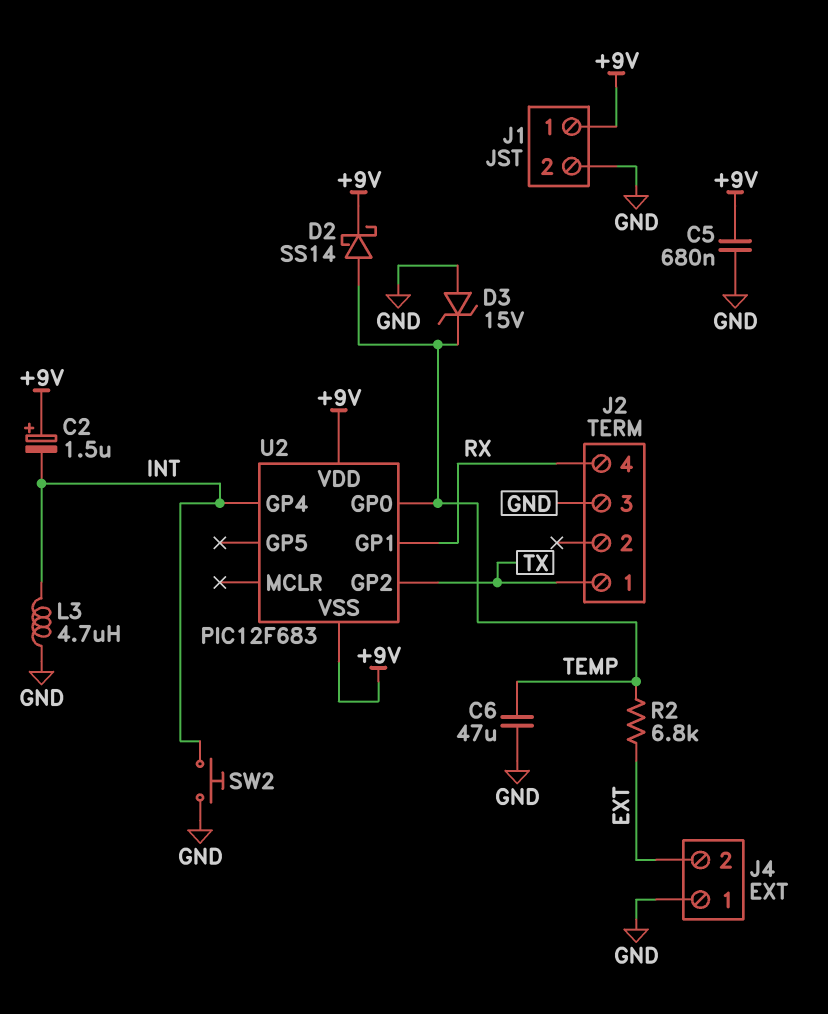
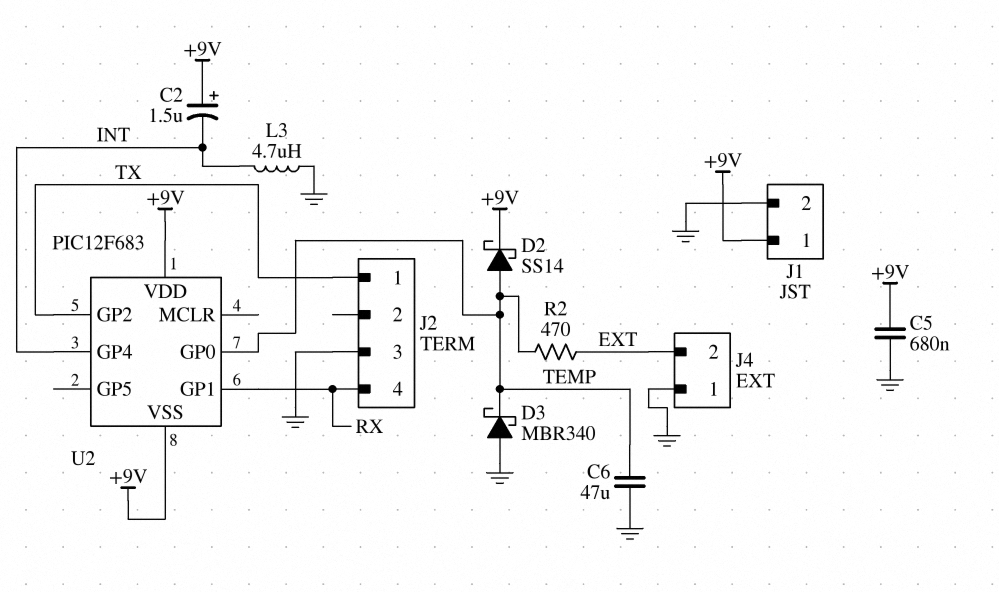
D3: zener 15V (A GND, K TEMP) -> schottky MBR340 (A GND, K TEMP)
R2: 6.8k (EXT, TEMP) -> 470 (EXT, TEMP)
SW2: button (GND, INT) -> none

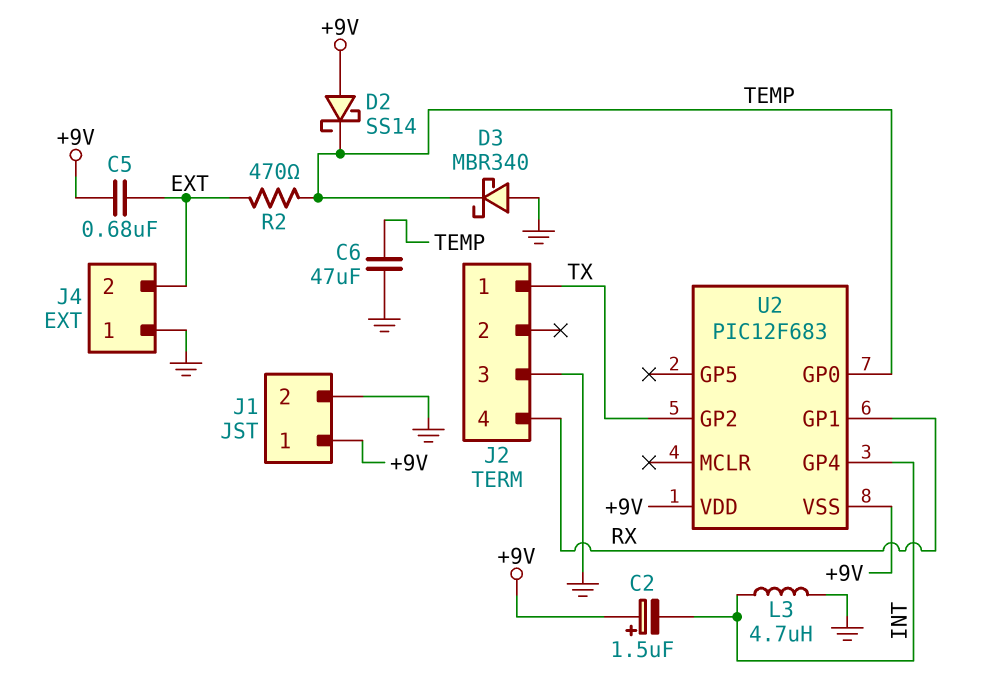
C5: 680nF (+9V, GND) -> 680nF (+9V, EXT)
D2: schottky SS14 (A TEMP, K +9V) -> schottky SS14 (A +9V, K TEMP)

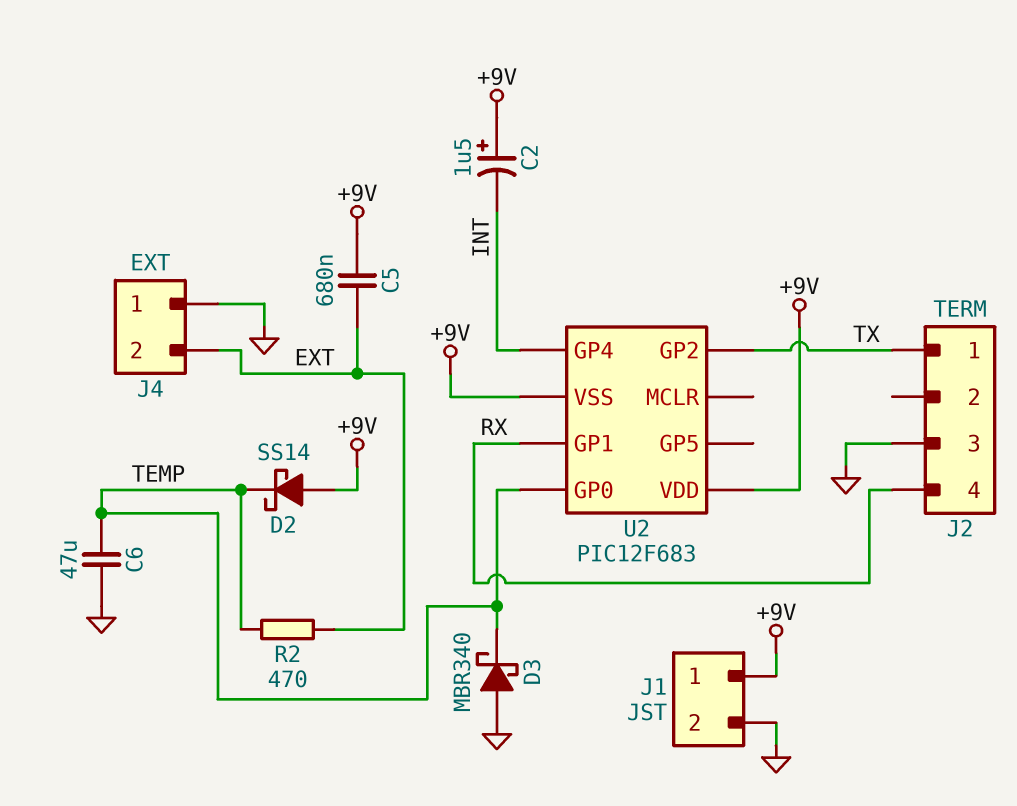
L3: 4.7uH (GND, INT) -> none

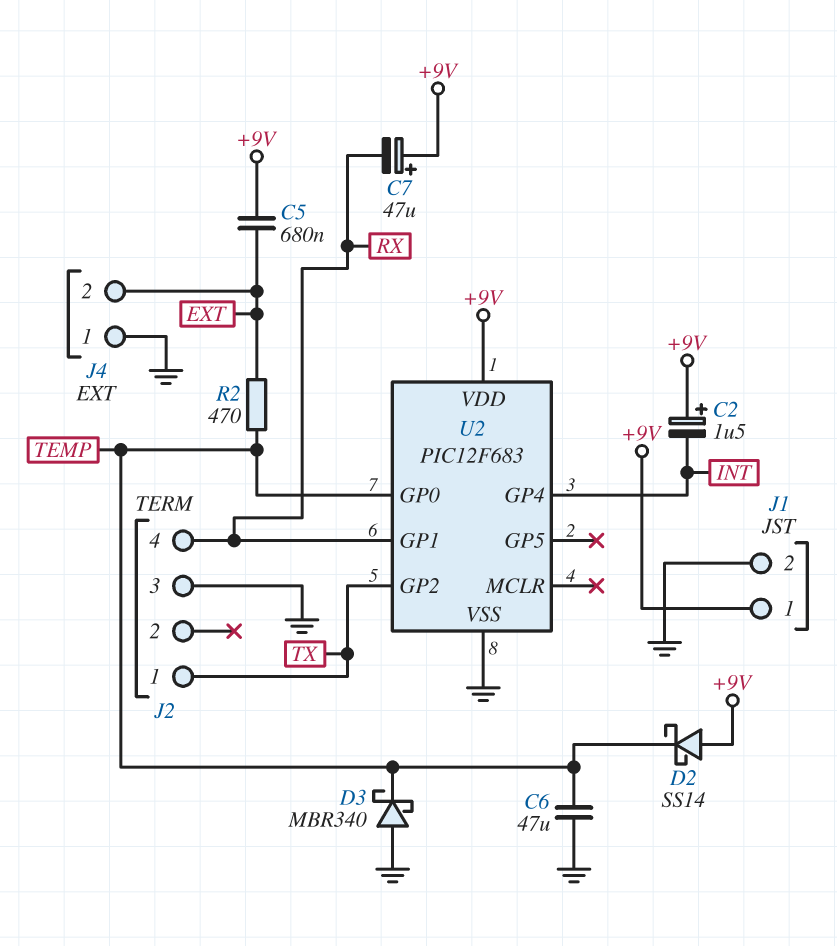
C7: none -> 47uF (plus +9V, minus RX)
U2 pin VSS: +9V -> GND

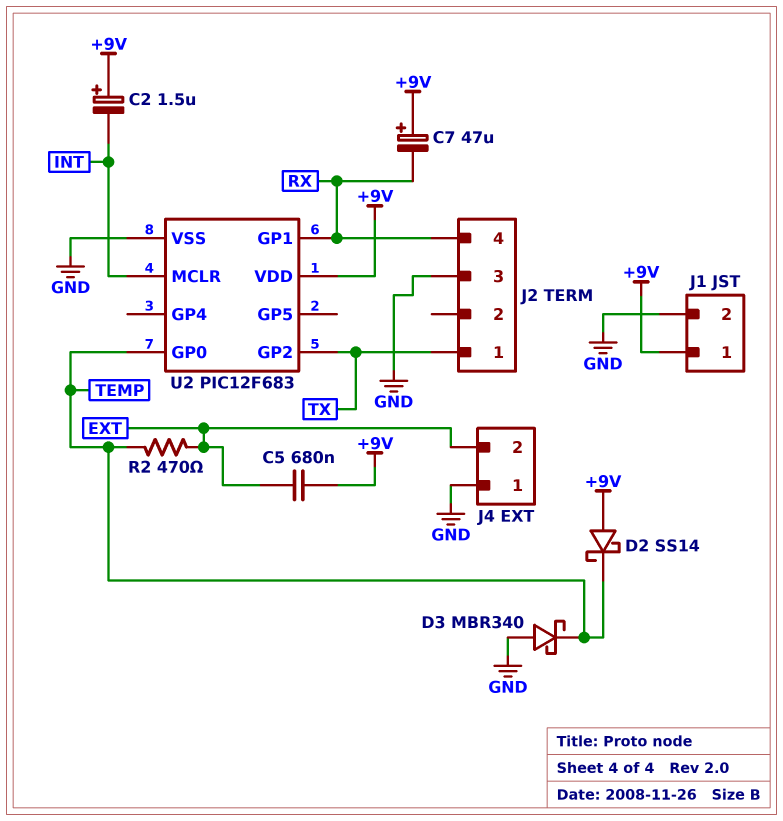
C6: 47uF (GND, TEMP) -> none
U2 pin GP4: INT -> none
U2 pin MCLR: none -> INT

